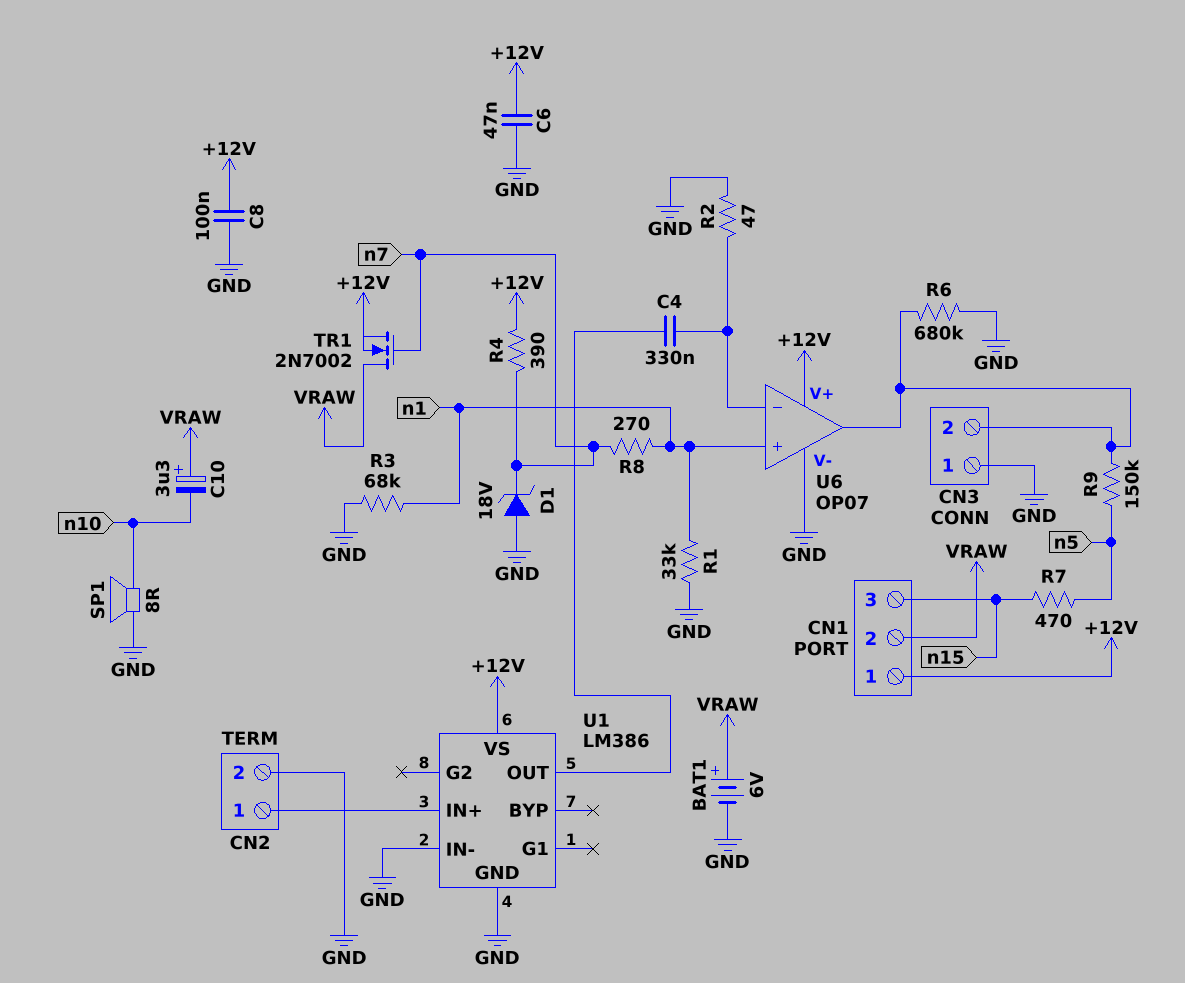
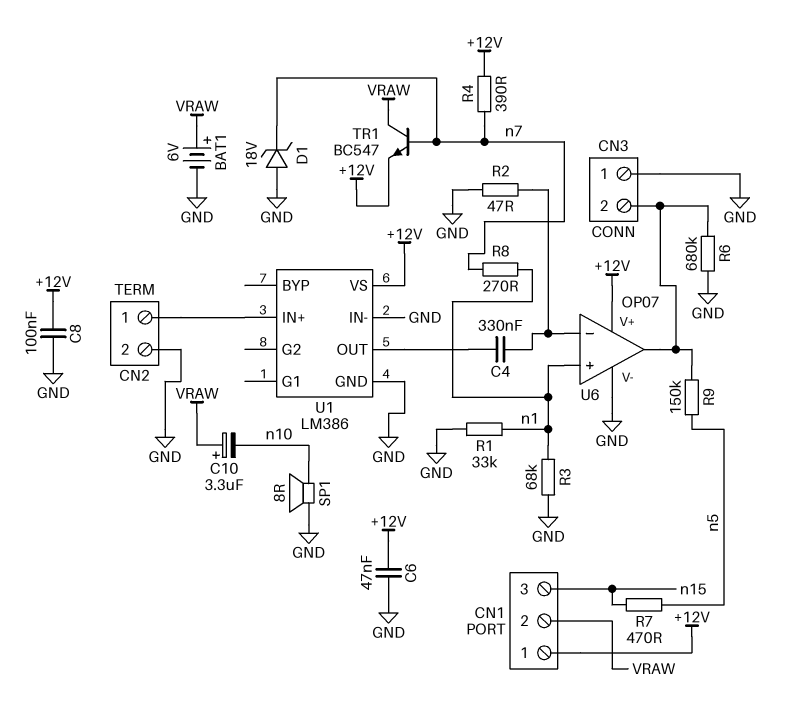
TR1: NMOS 2N7002 (G n7, D VRAW, S +12V) -> NPN BC547 (B n7, C VRAW, E +12V)

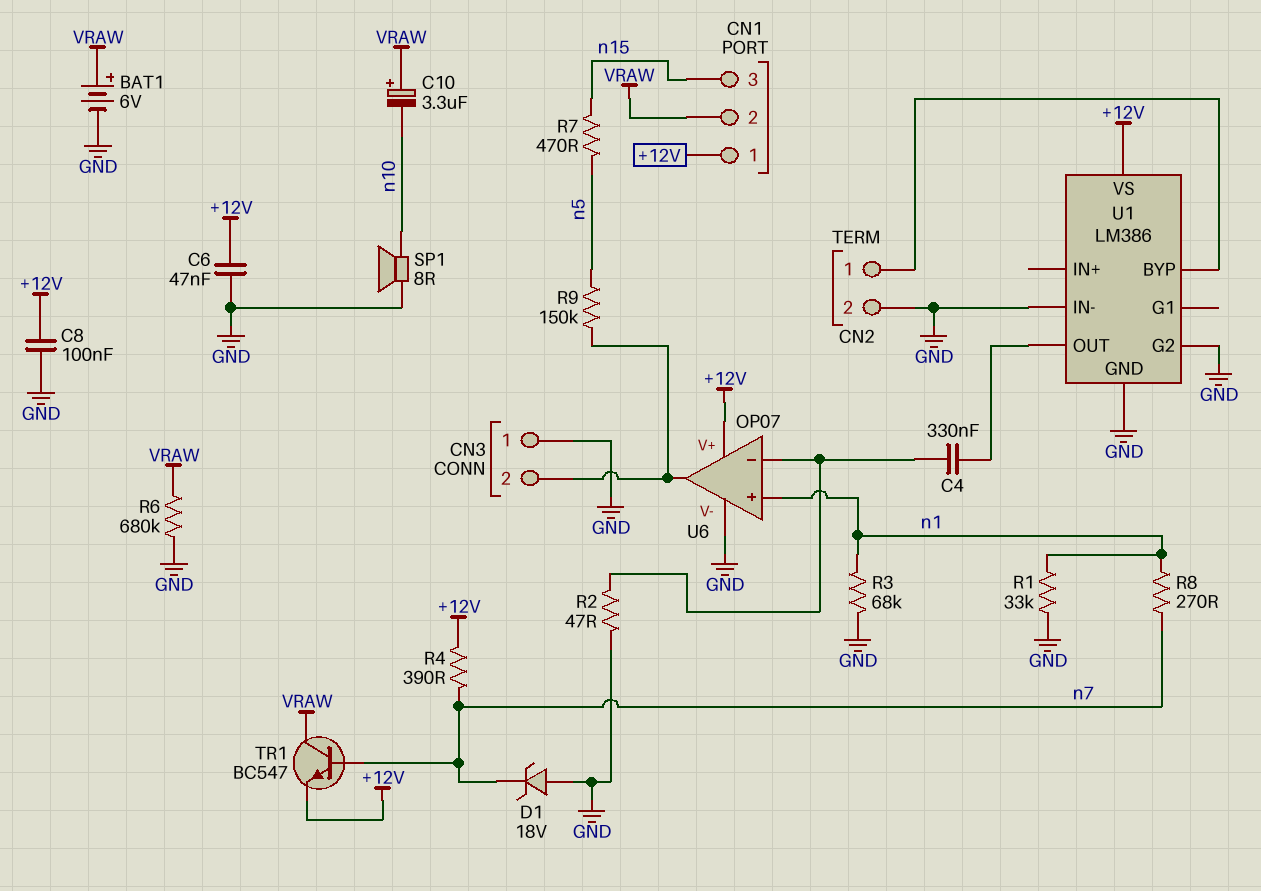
R6: 680k (CN3/2, GND) -> 680k (GND, VRAW)
U1 pin BYP: none -> CN2/1
U1 pin G2: none -> GND
U1 pin IN+: CN2/1 -> none

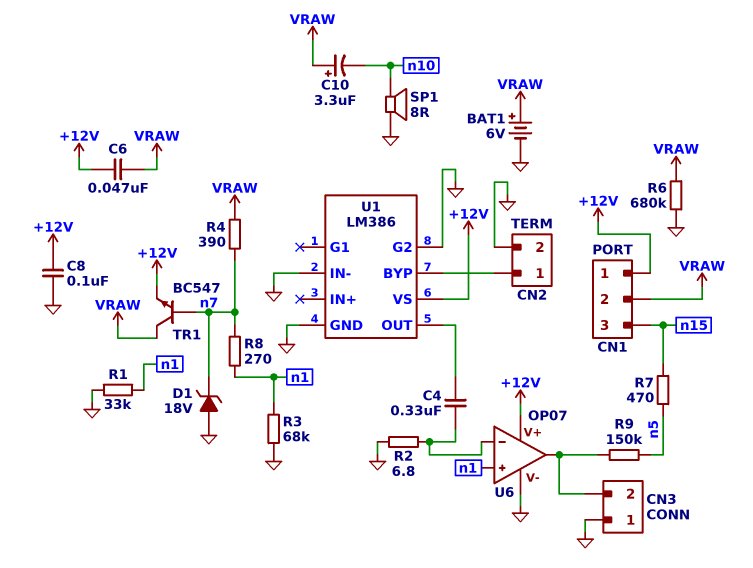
C6: 47nF (+12V, GND) -> 47nF (+12V, VRAW)
R2: 47 (GND, U6/in-) -> 6.8 (GND, U6/in-)
R4: 390 (+12V, n7) -> 390 (VRAW, n7)

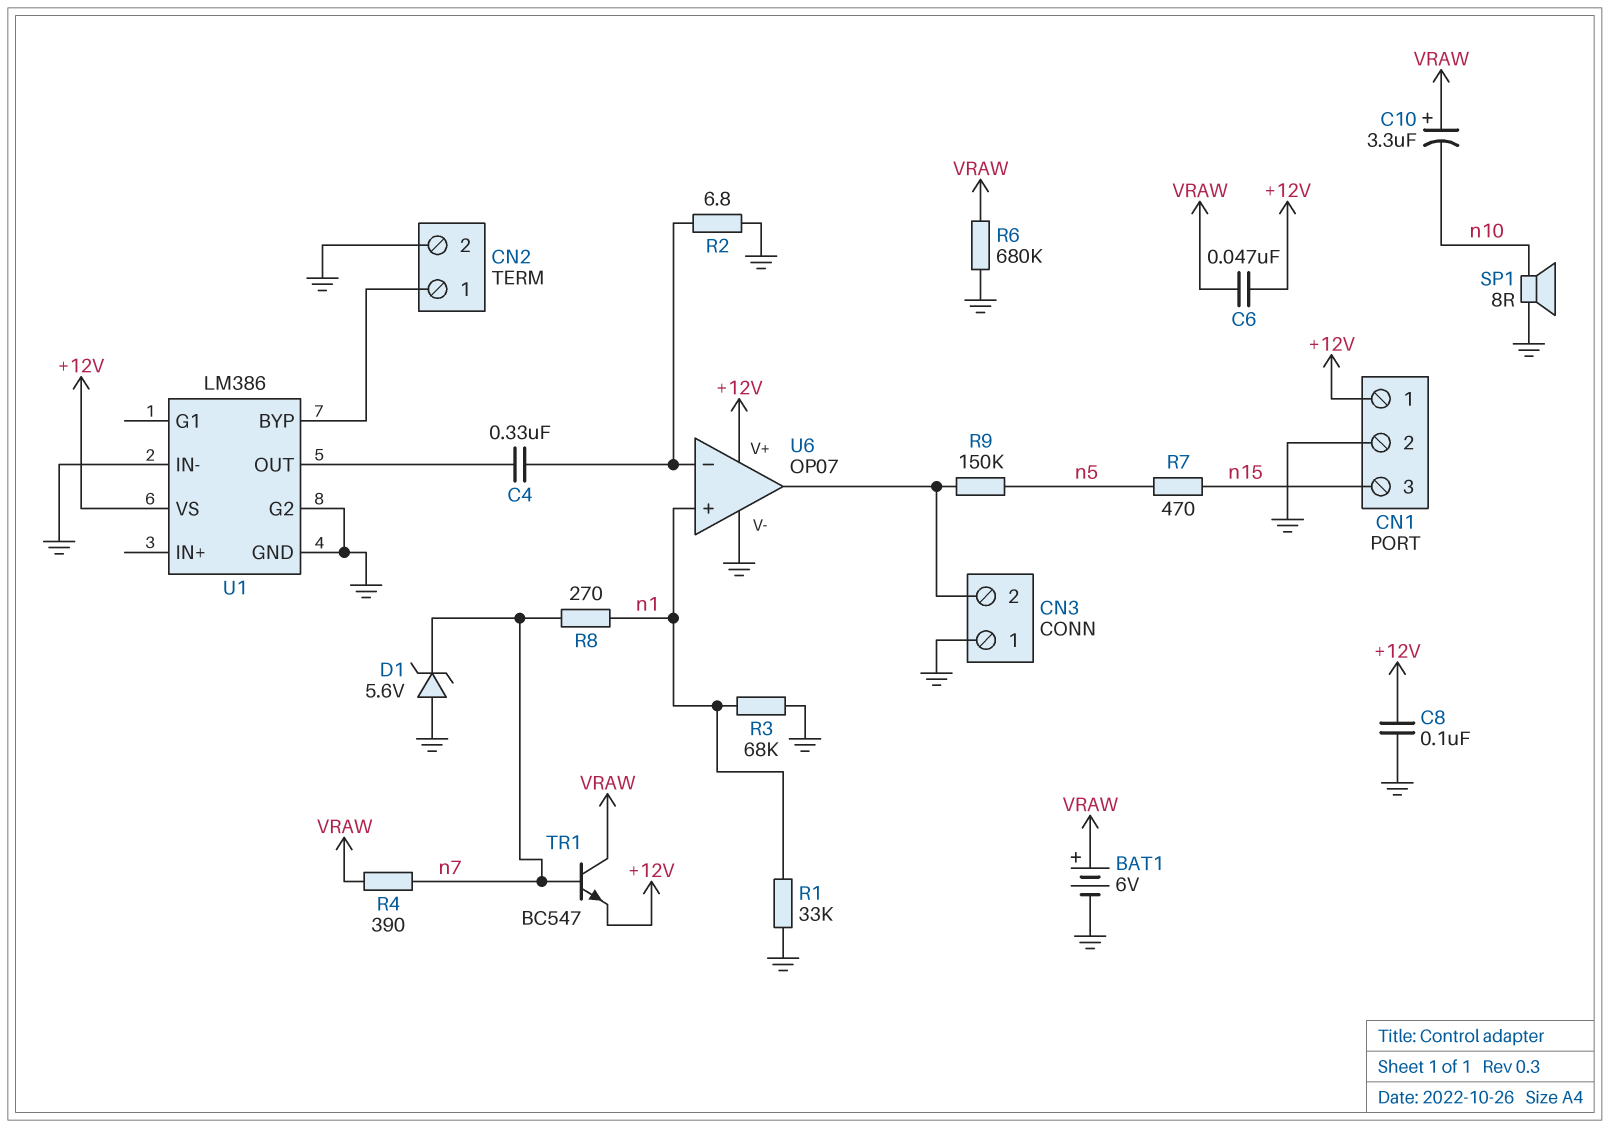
CN1 pin 2: VRAW -> GND
D1: zener 18V (A GND, K n7) -> zener 5.6V (A GND, K n7)

